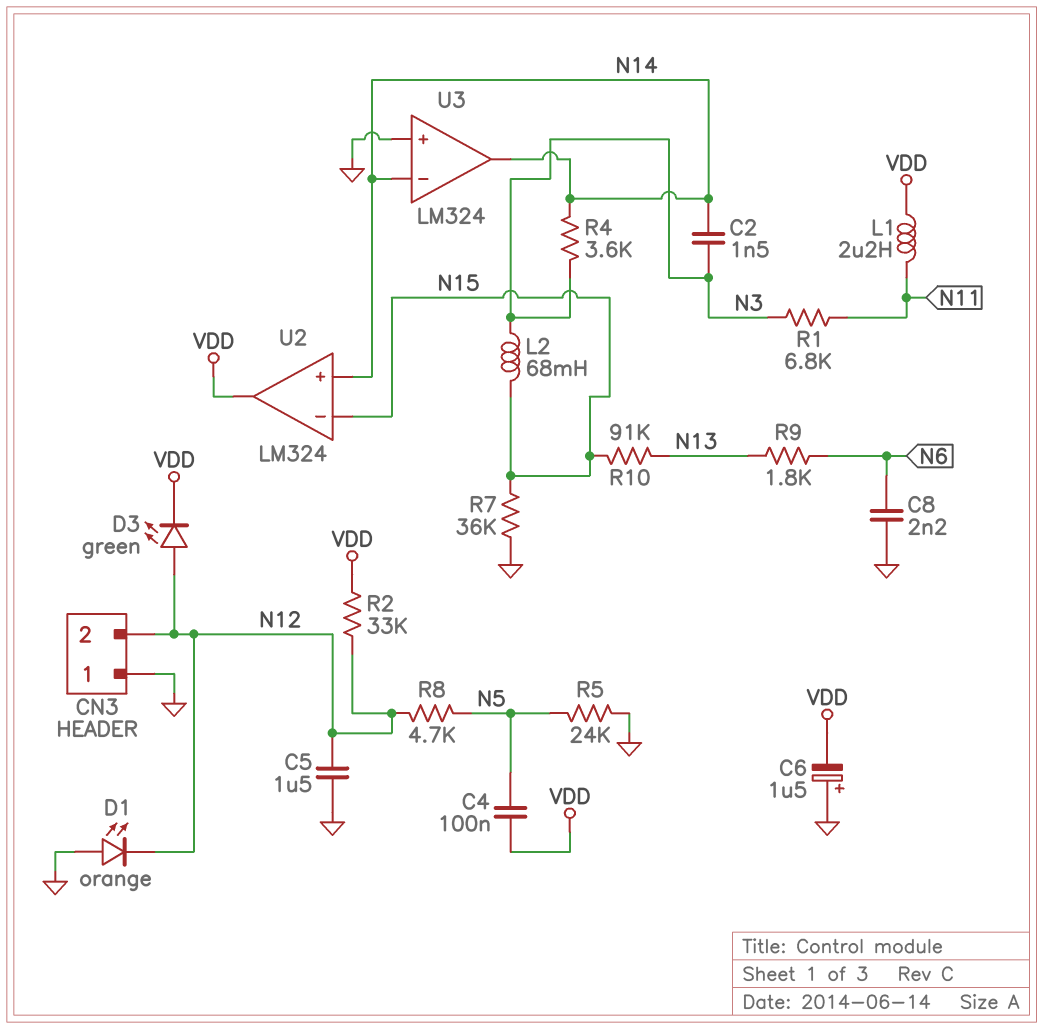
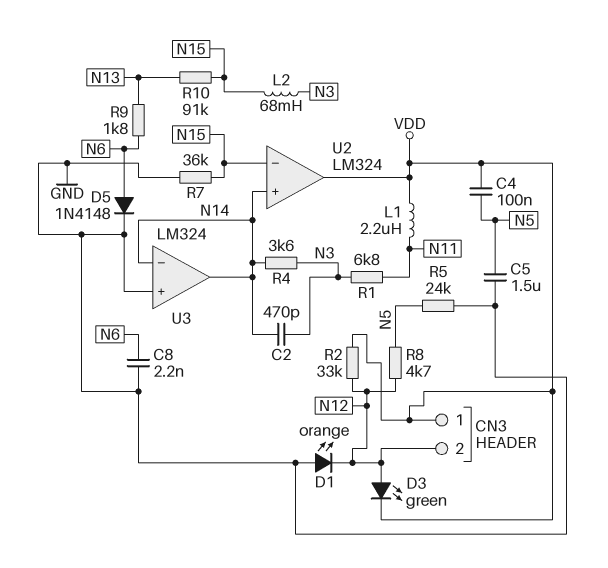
C2: 1.5nF (N3, N14) -> 470pF (N3, N14)
C5: 1.5uF (GND, N12) -> 1.5uF (GND, N5)
C6: 1.5uF (plus GND, minus VDD) -> none
CN3 pin 1: GND -> VDD
D5: none -> diode 1N4148 (A N6, K GND)

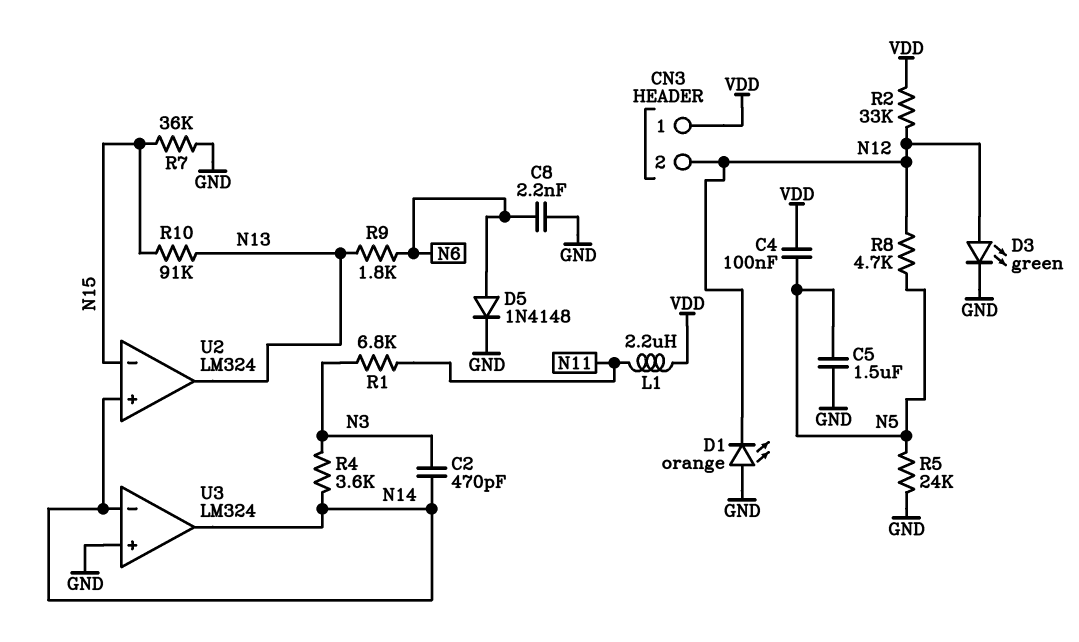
D3: LED green (A N12, K VDD) -> LED green (A N12, K GND)
L2: 68mH (N3, N15) -> none
U2 pin out: VDD -> N13

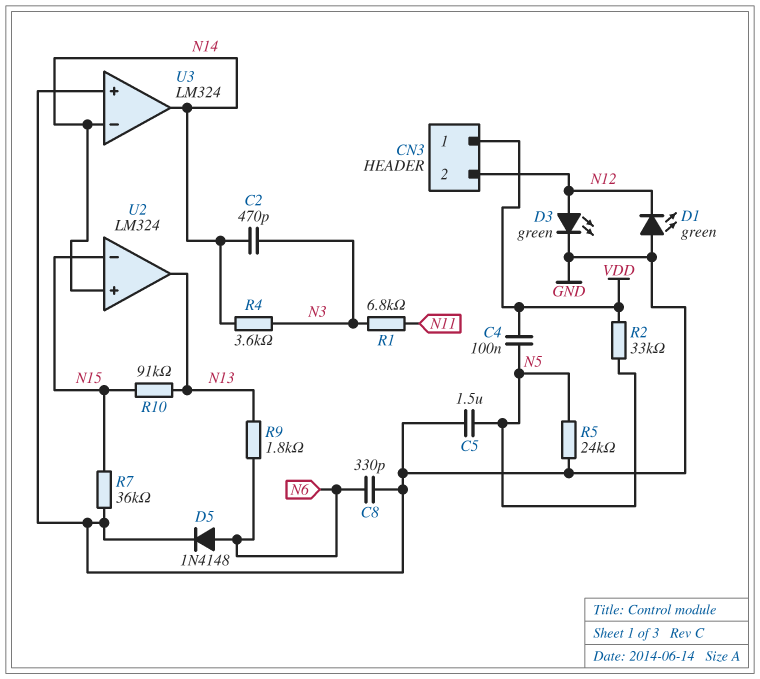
C8: 2.2nF (GND, N6) -> 330pF (GND, N6)
D1: LED orange (A GND, K N12) -> LED green (A GND, K N12)
L1: 2.2uH (N11, VDD) -> none
R2: 33k (N12, VDD) -> 33k (N5, VDD)
R8: 4.7k (N5, N12) -> none

